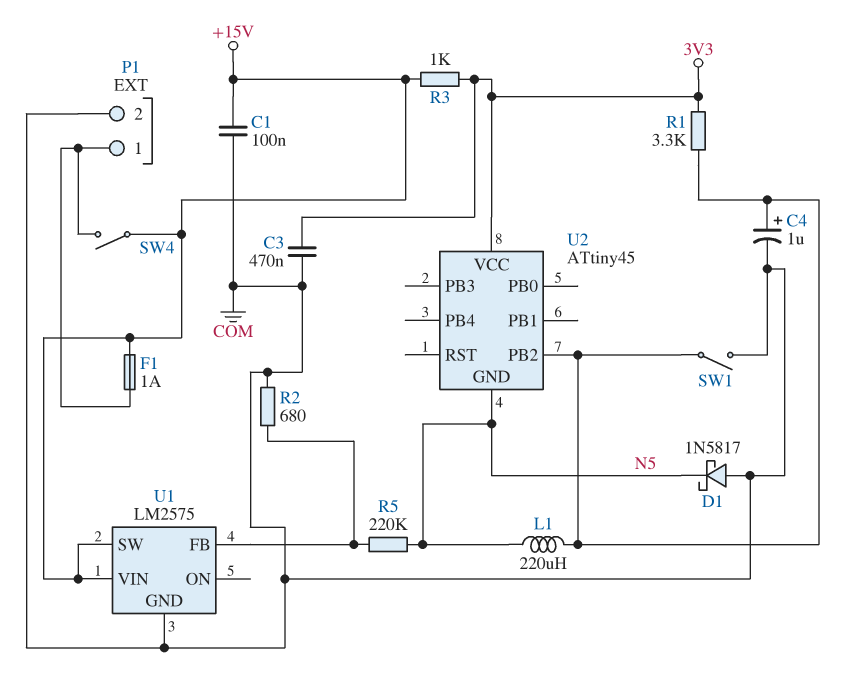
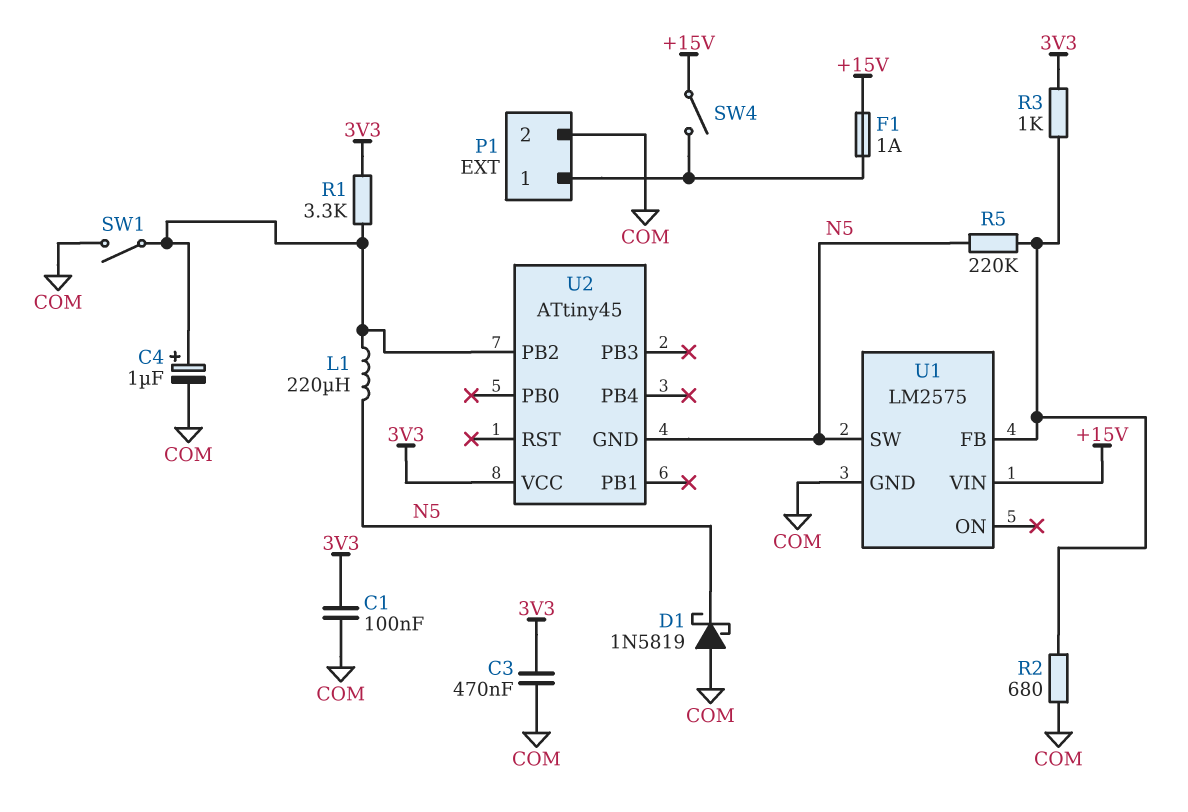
C1: 100nF (+15V, COM) -> 100nF (3V3, COM)
D1: schottky 1N5817 (A COM, K N5) -> schottky 1N5819 (A COM, K N5)
R3: 1k (+15V, 3V3) -> 1k (3V3, U1/FB)
U1 pin SW: +15V -> N5

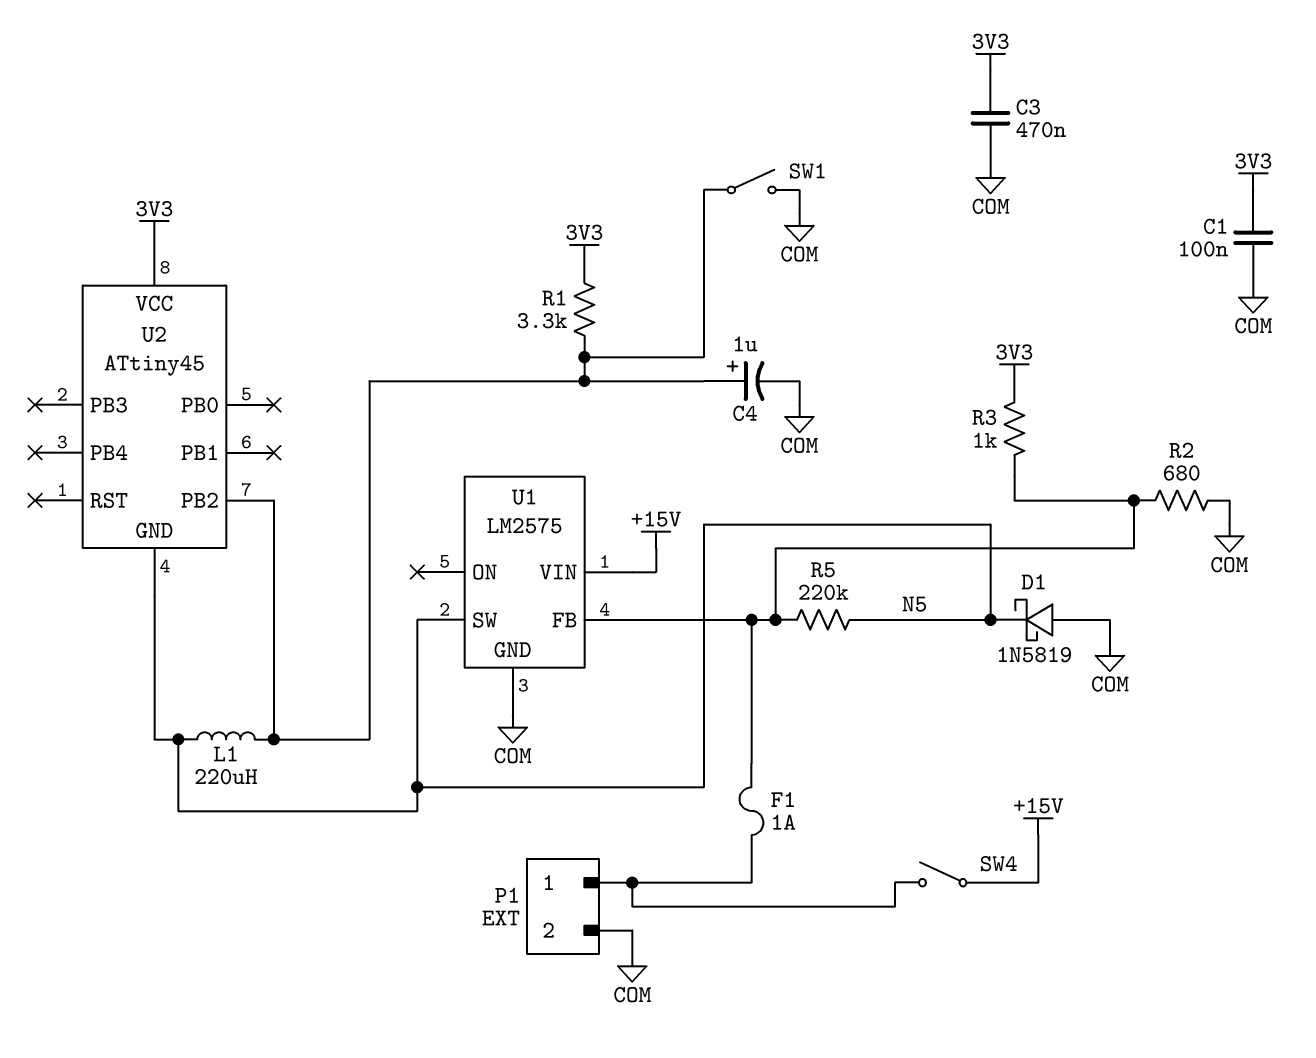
F1: 1A (+15V, P1/1) -> 1A (P1/1, U1/FB)

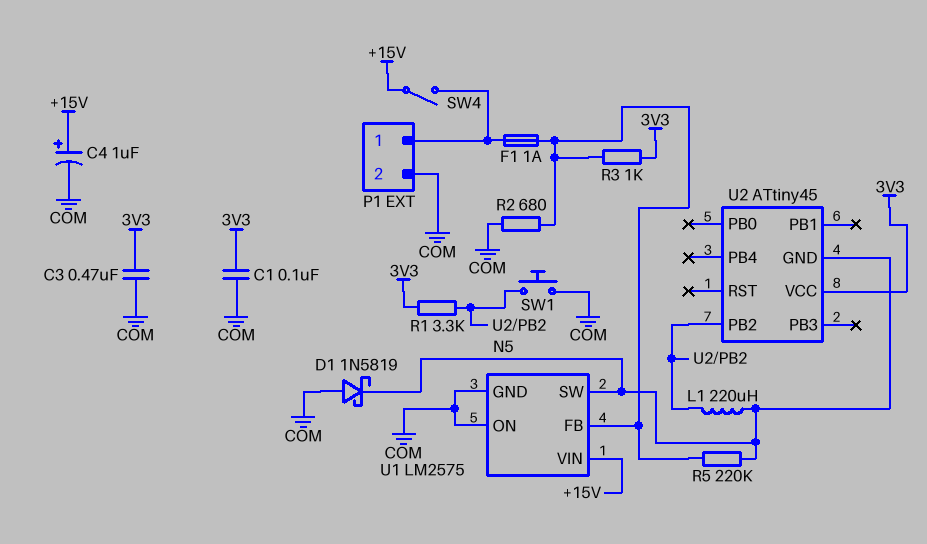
C4: 1uF (plus U2/PB2, minus COM) -> 1uF (plus +15V, minus COM)
SW1: switch (COM, U2/PB2) -> button (COM, U2/PB2)
U1 pin ON: none -> COM

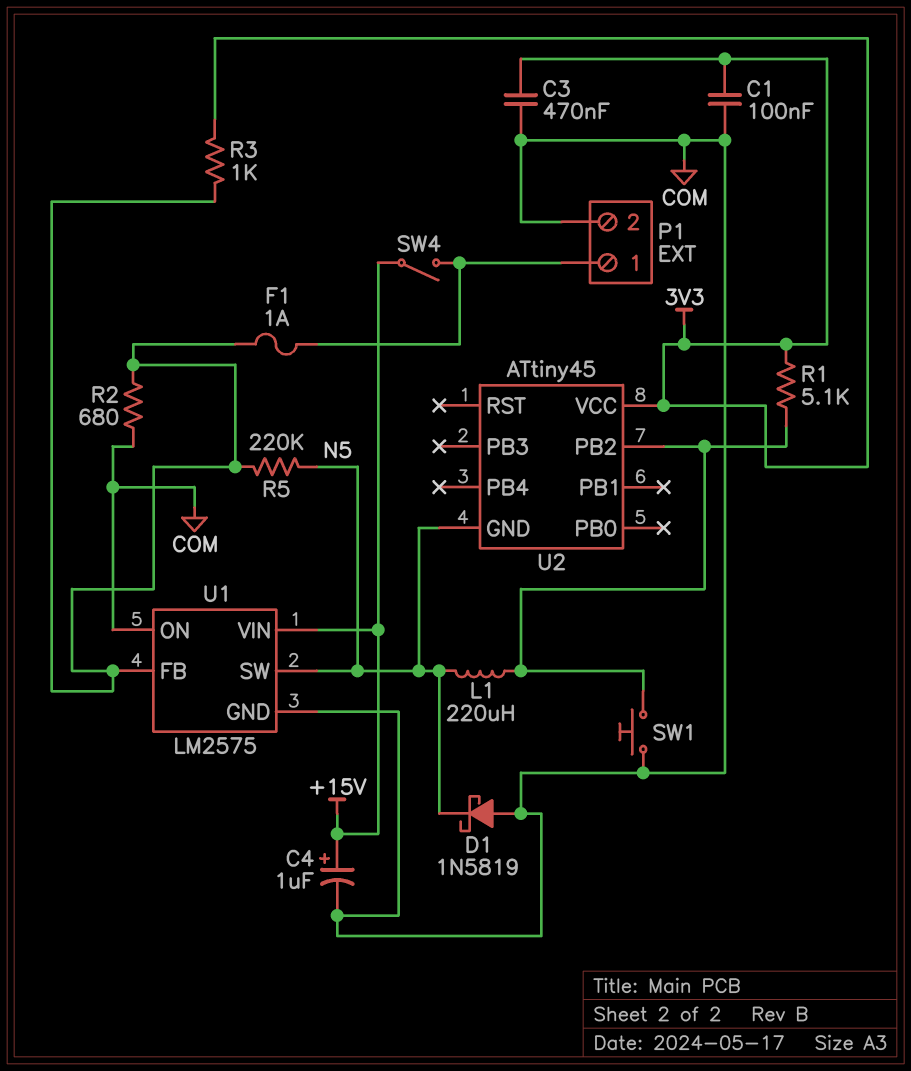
R1: 3.3k (3V3, U2/PB2) -> 5.1k (3V3, U2/PB2)

